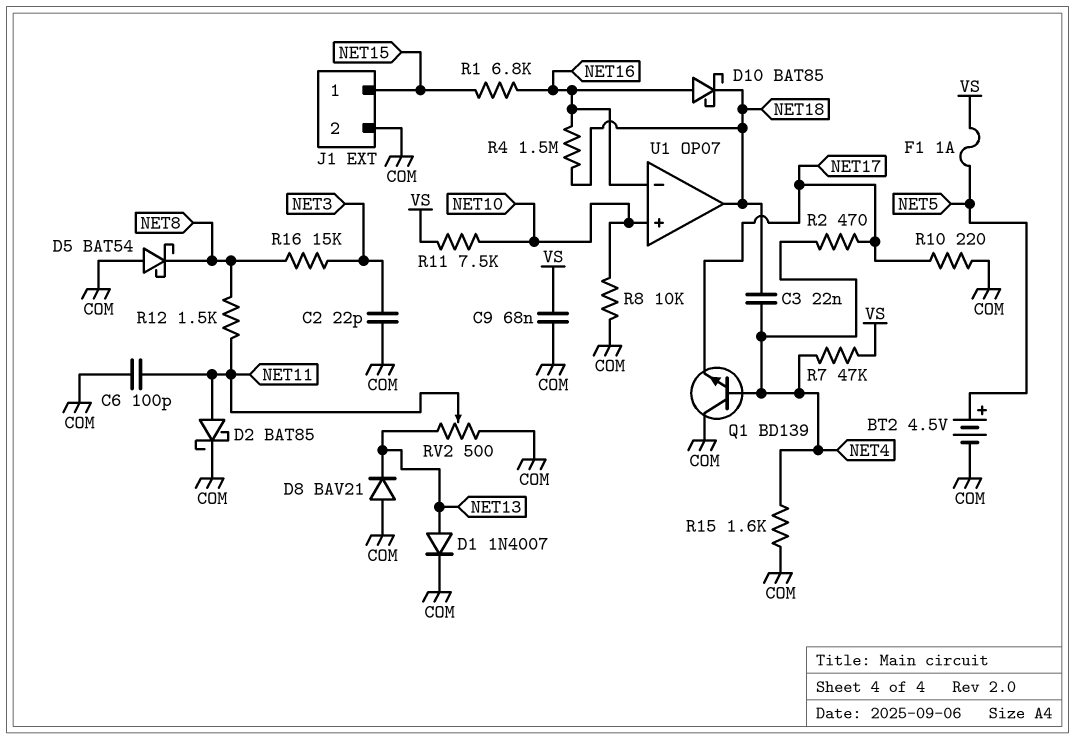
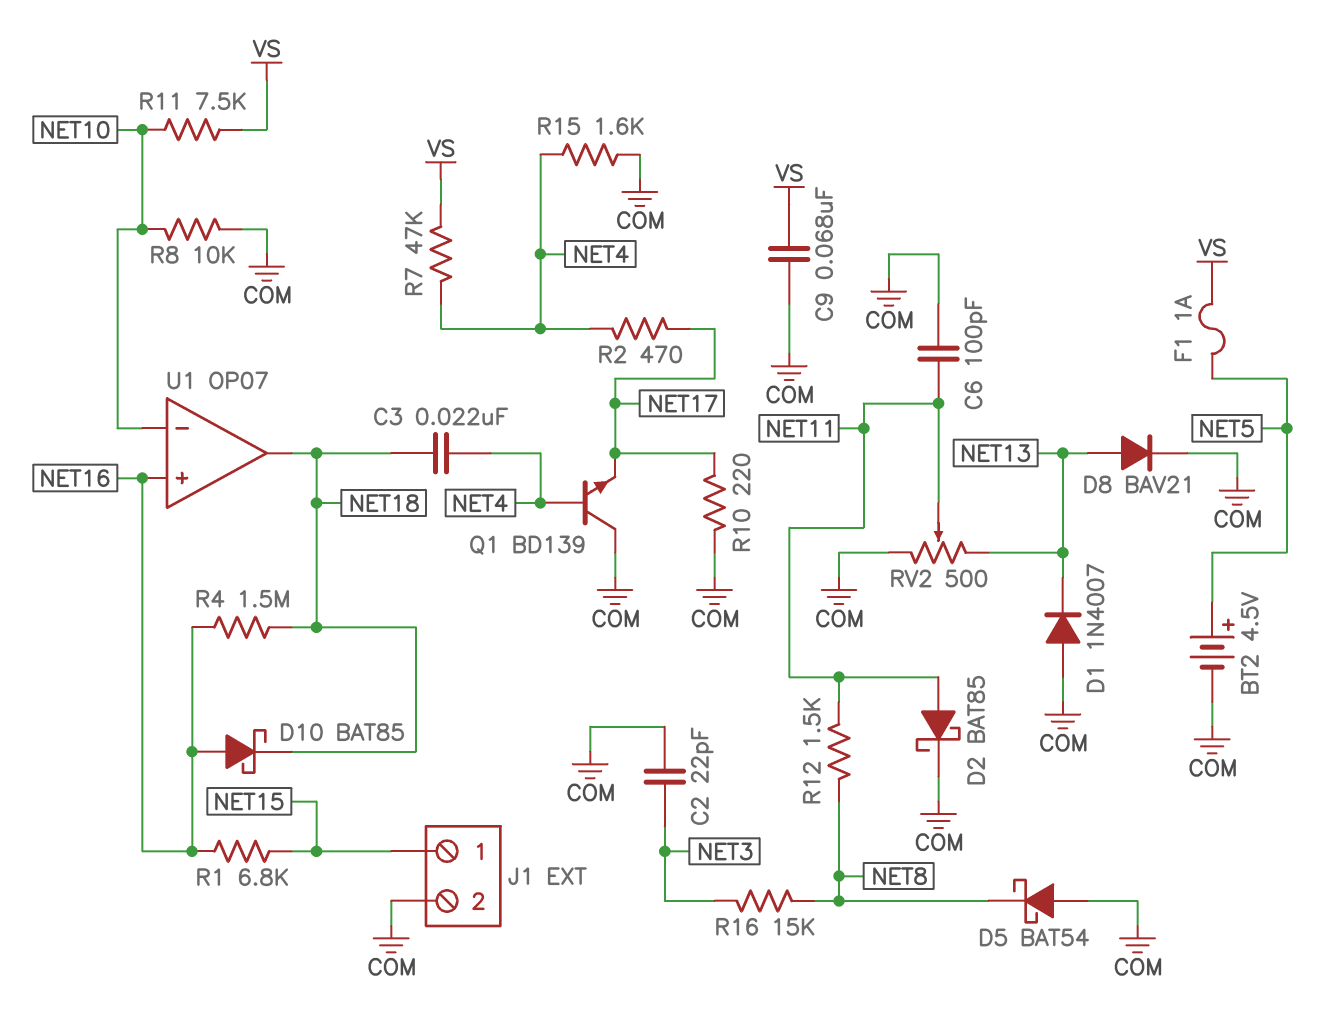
D1: diode 1N4007 (A NET13, K COM) -> diode 1N4007 (A COM, K NET13)
D8: diode BAV21 (A COM, K NET13) -> diode BAV21 (A NET13, K COM)
U1 pin in+: NET10 -> NET16
U1 pin in-: NET16 -> NET10

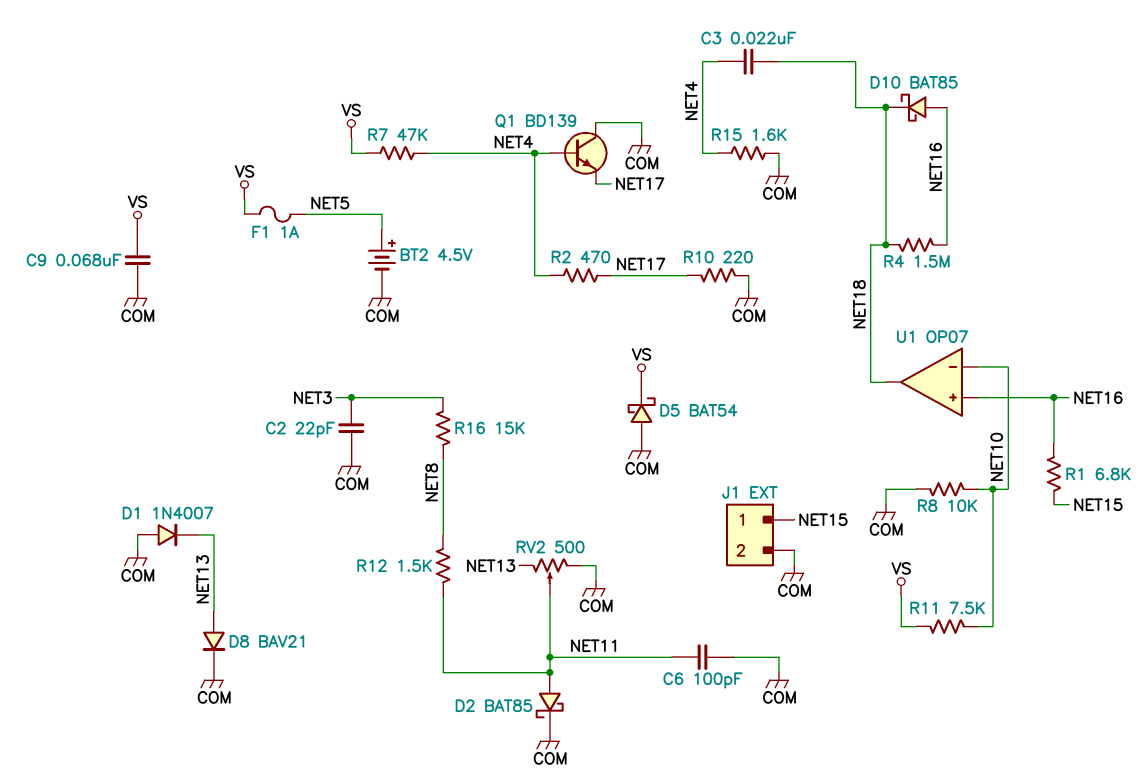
D5: schottky BAT54 (A COM, K NET8) -> schottky BAT54 (A COM, K VS)

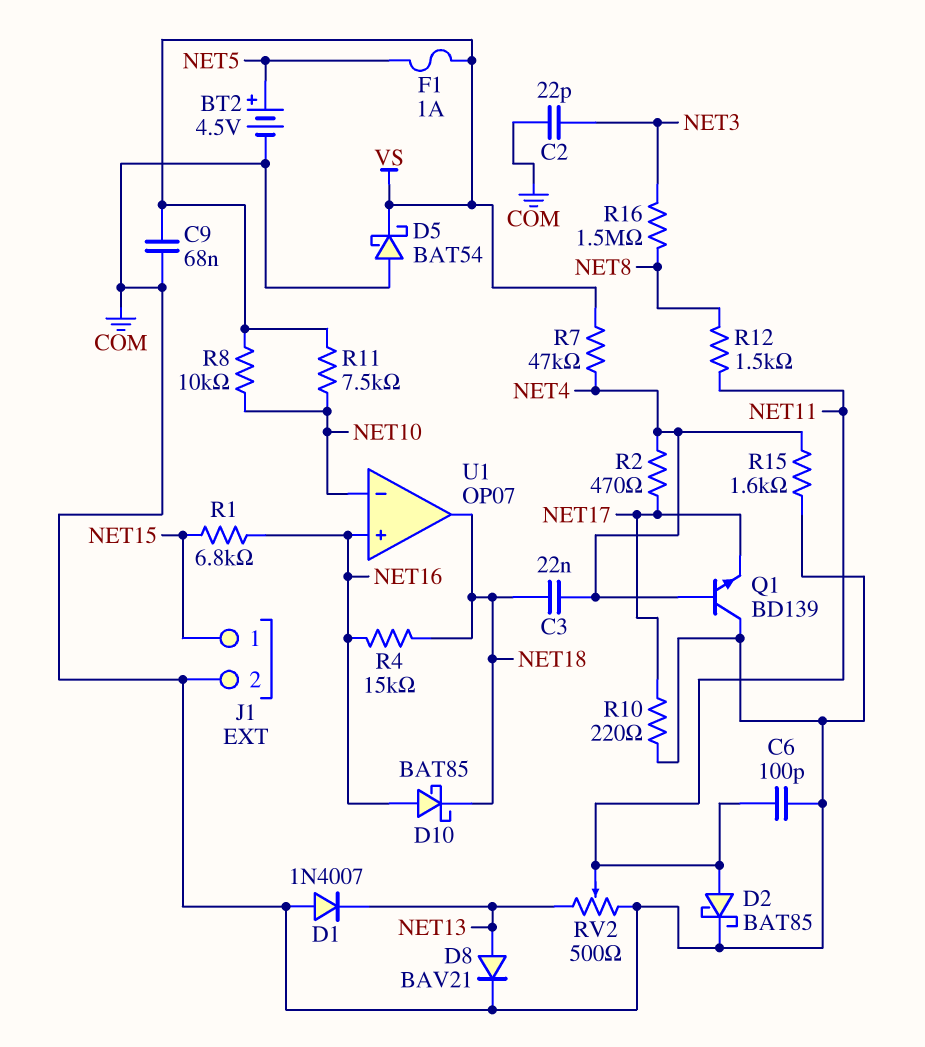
R4: 1.5M (NET16, NET18) -> 15k (NET16, NET18)
R8: 10k (COM, NET10) -> 10k (NET10, VS)
R16: 15k (NET3, NET8) -> 1.5M (NET3, NET8)

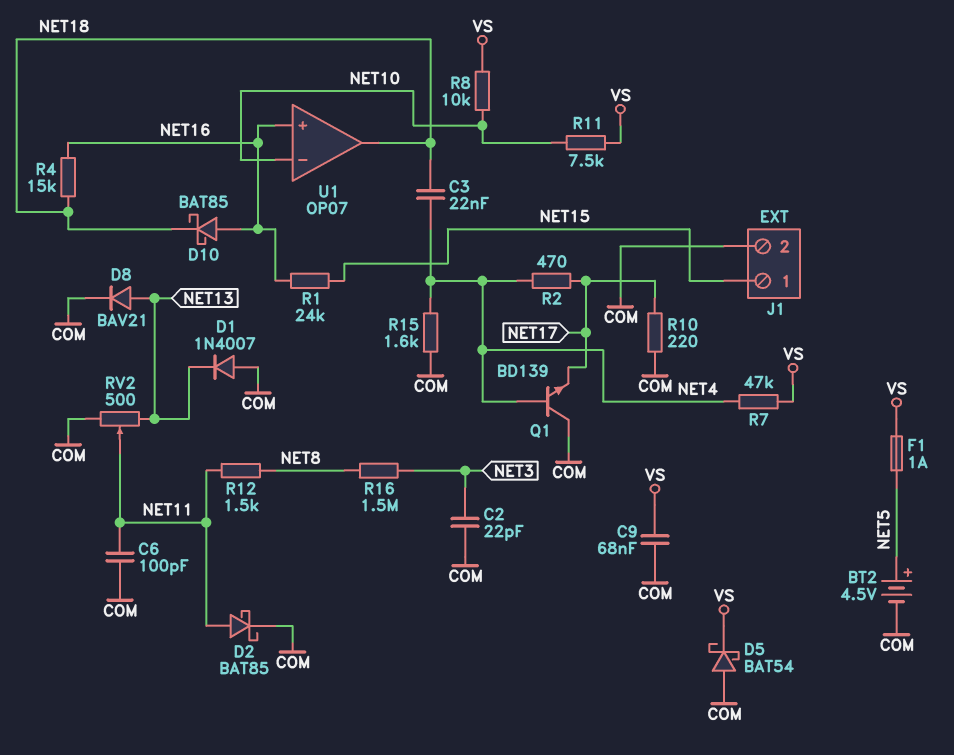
R1: 6.8k (NET15, NET16) -> 24k (NET15, NET16)

